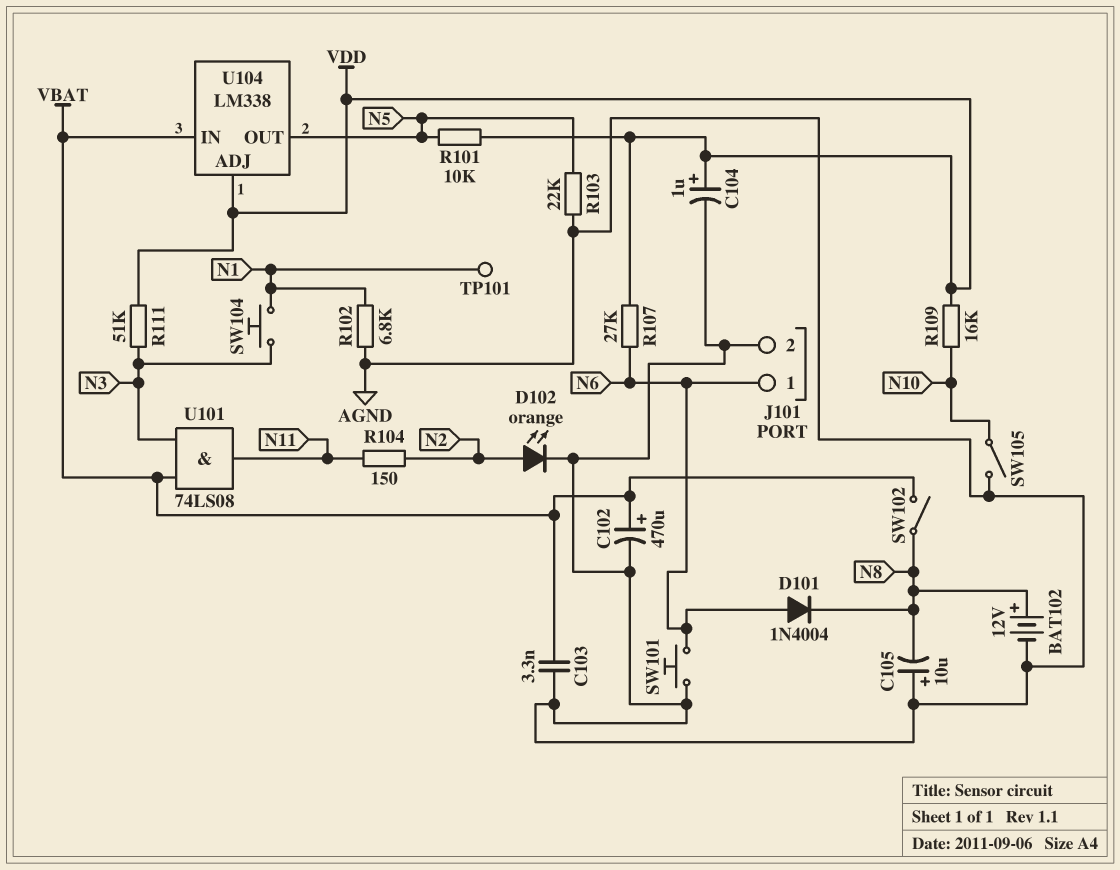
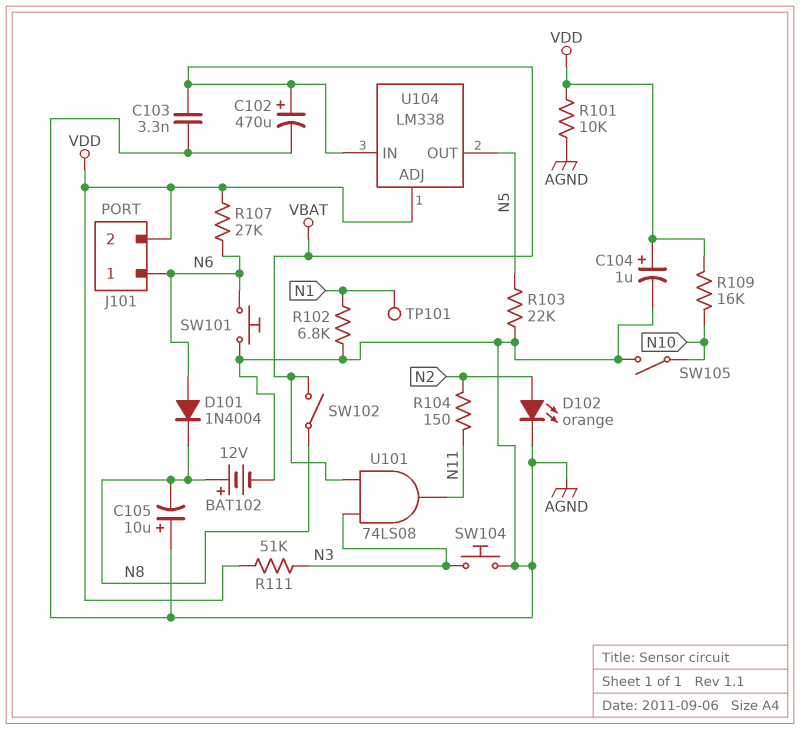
J101 pin 2: AGND -> VDD
R101: 10k (N5, VDD) -> 10k (AGND, VDD)
SW104: button (N1, N3) -> button (AGND, N3)

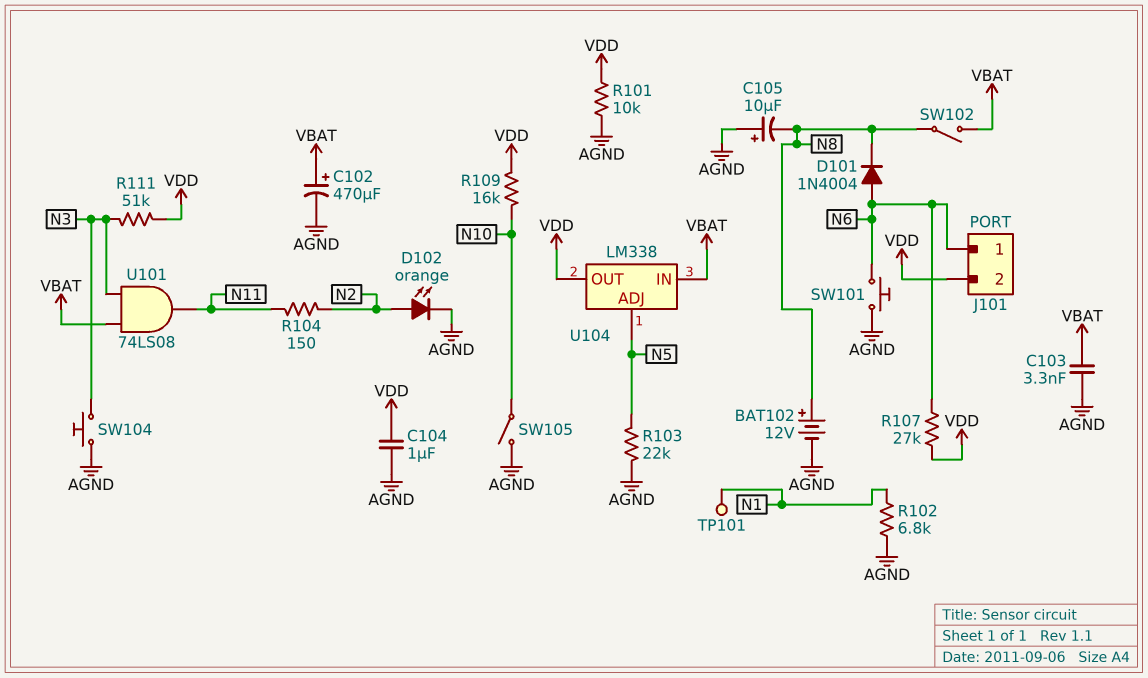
C104: 1uF (plus VDD, minus AGND) -> 1uF (AGND, VDD)
U104 pin ADJ: VDD -> N5
U104 pin OUT: N5 -> VDD

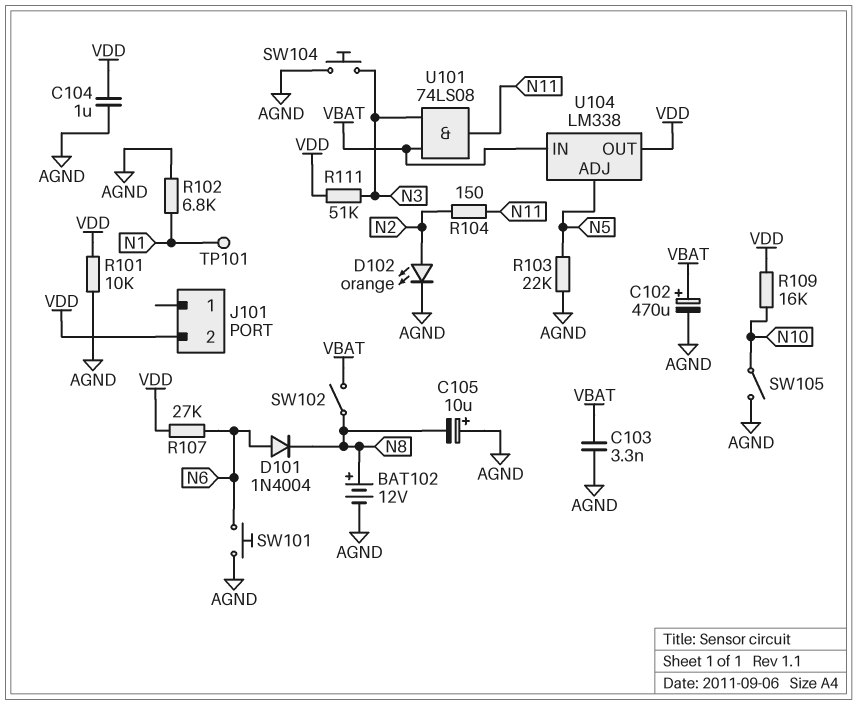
J101 pin 1: N6 -> none

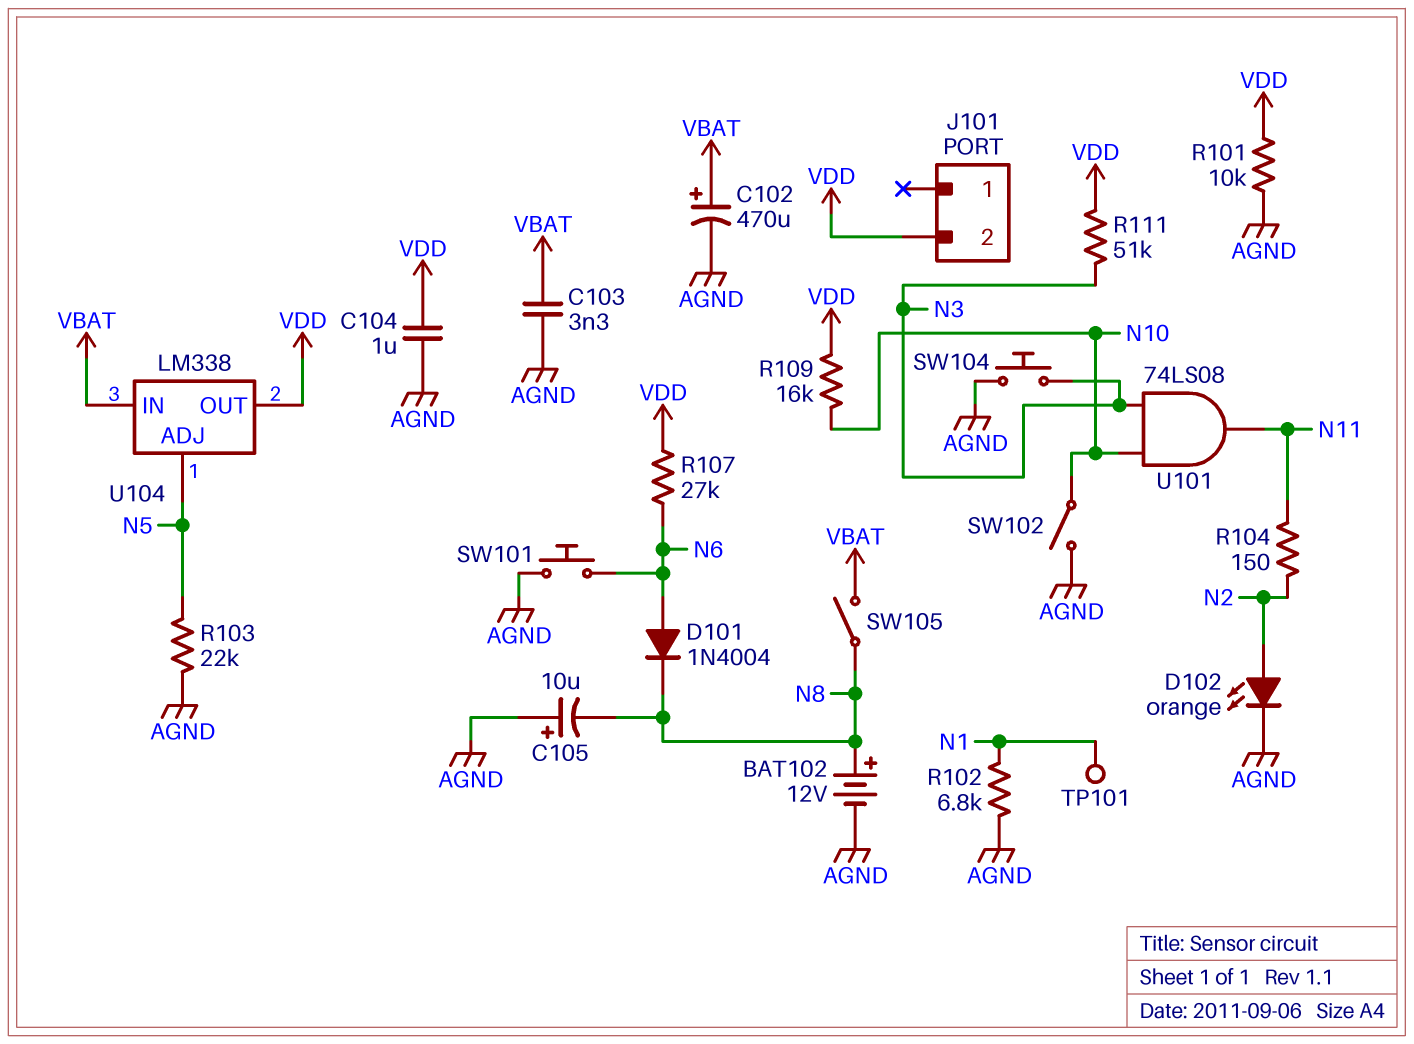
SW102: switch (N8, VBAT) -> switch (AGND, N10)
SW105: switch (AGND, N10) -> switch (N8, VBAT)
U101: AND 74LS08 (in N3, in VBAT, out N11) -> AND 74LS08 (in N3, in N10, out N11)

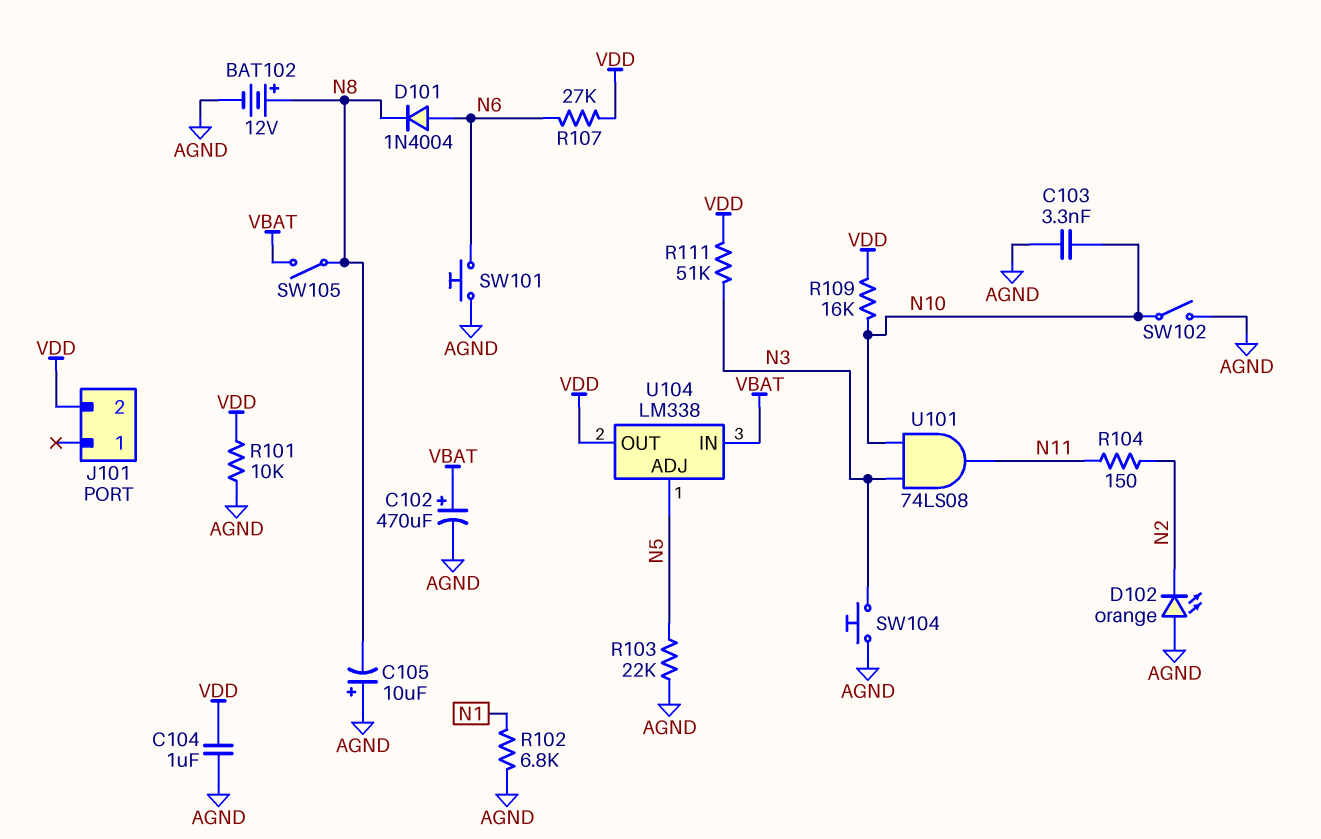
C103: 3.3nF (AGND, VBAT) -> 3.3nF (AGND, N10)
D102: LED orange (A N2, K AGND) -> LED orange (A AGND, K N2)
TP101: test point (N1) -> none

